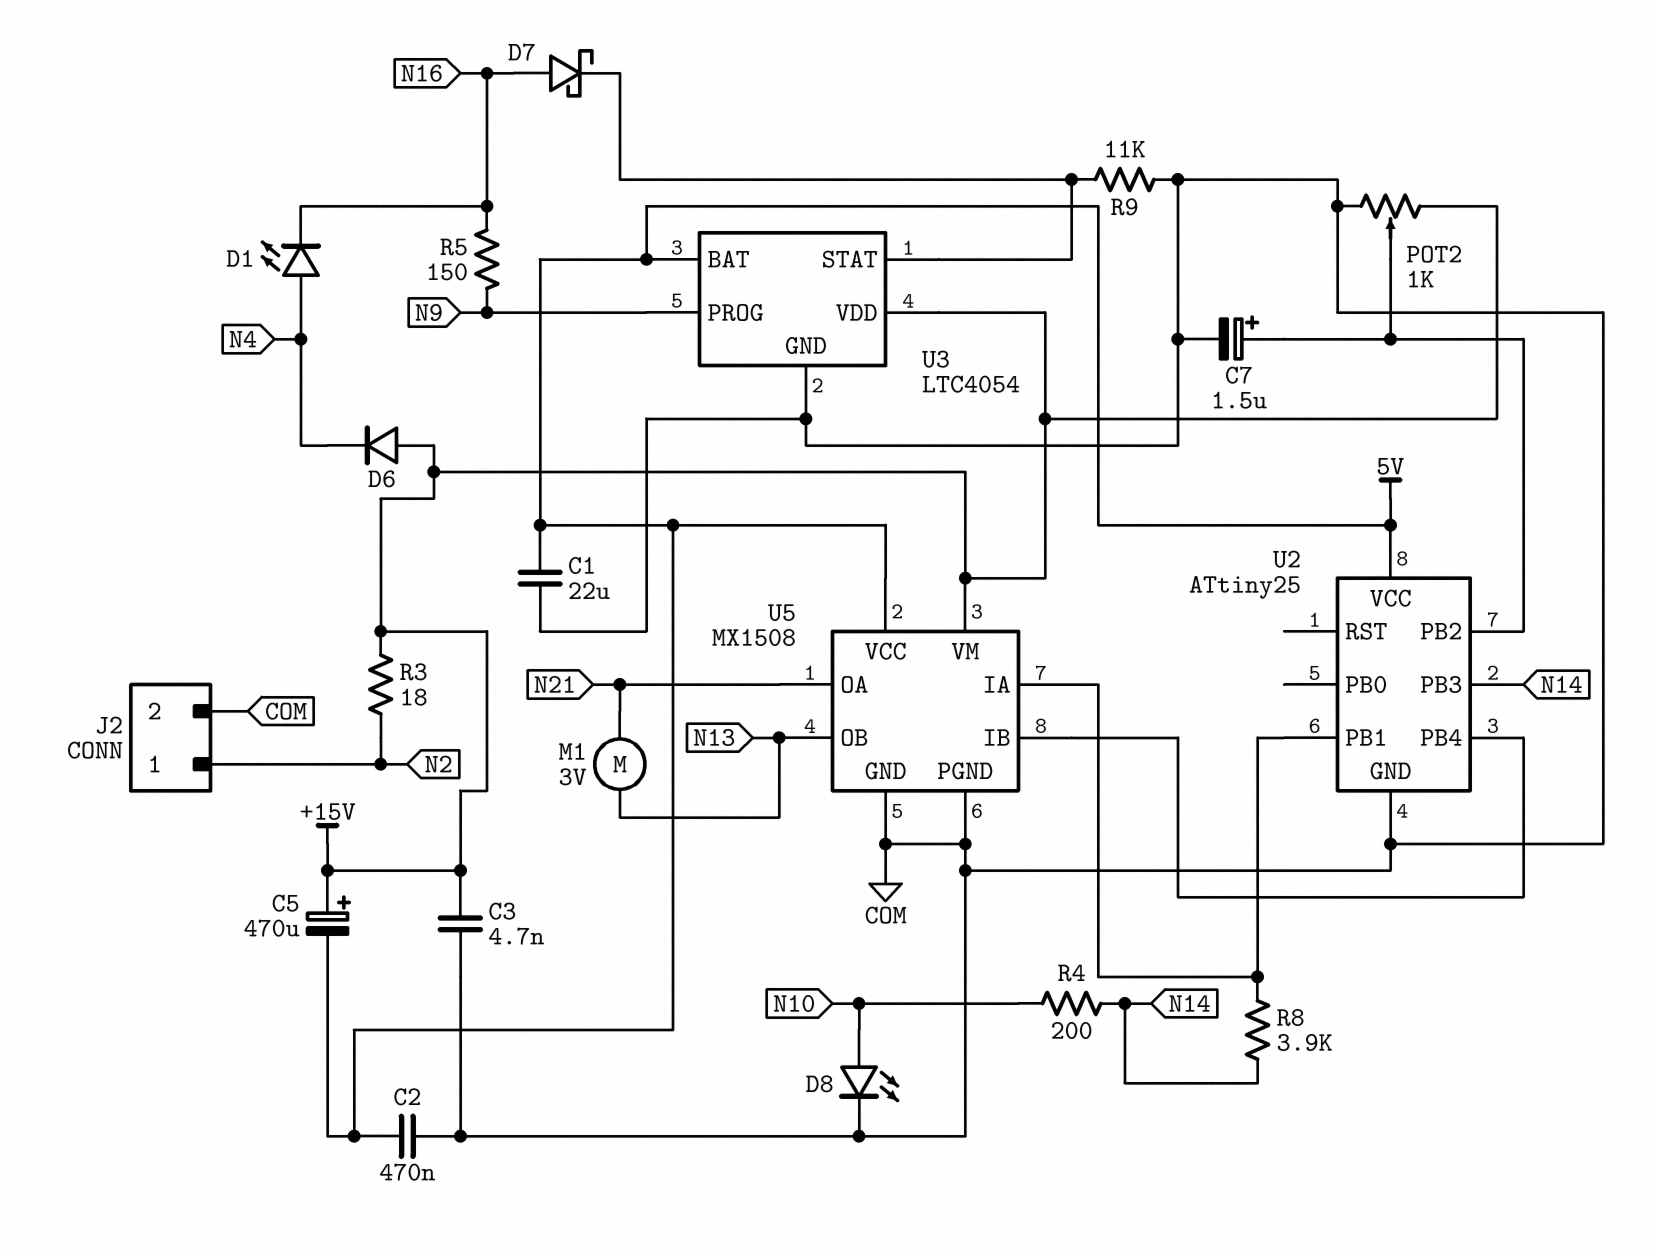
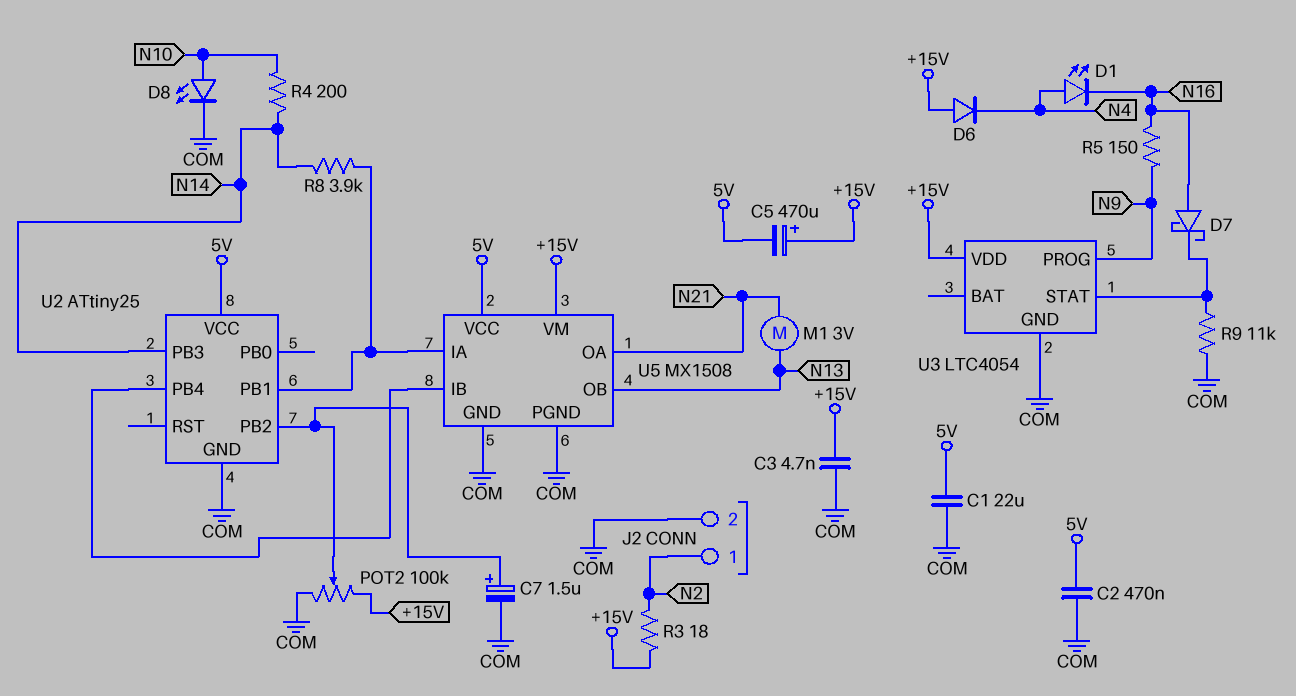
POT2: 1k (+15V, COM, wiper U2/PB2) -> 100k (+15V, COM, wiper U2/PB2)
U3 pin BAT: 5V -> none

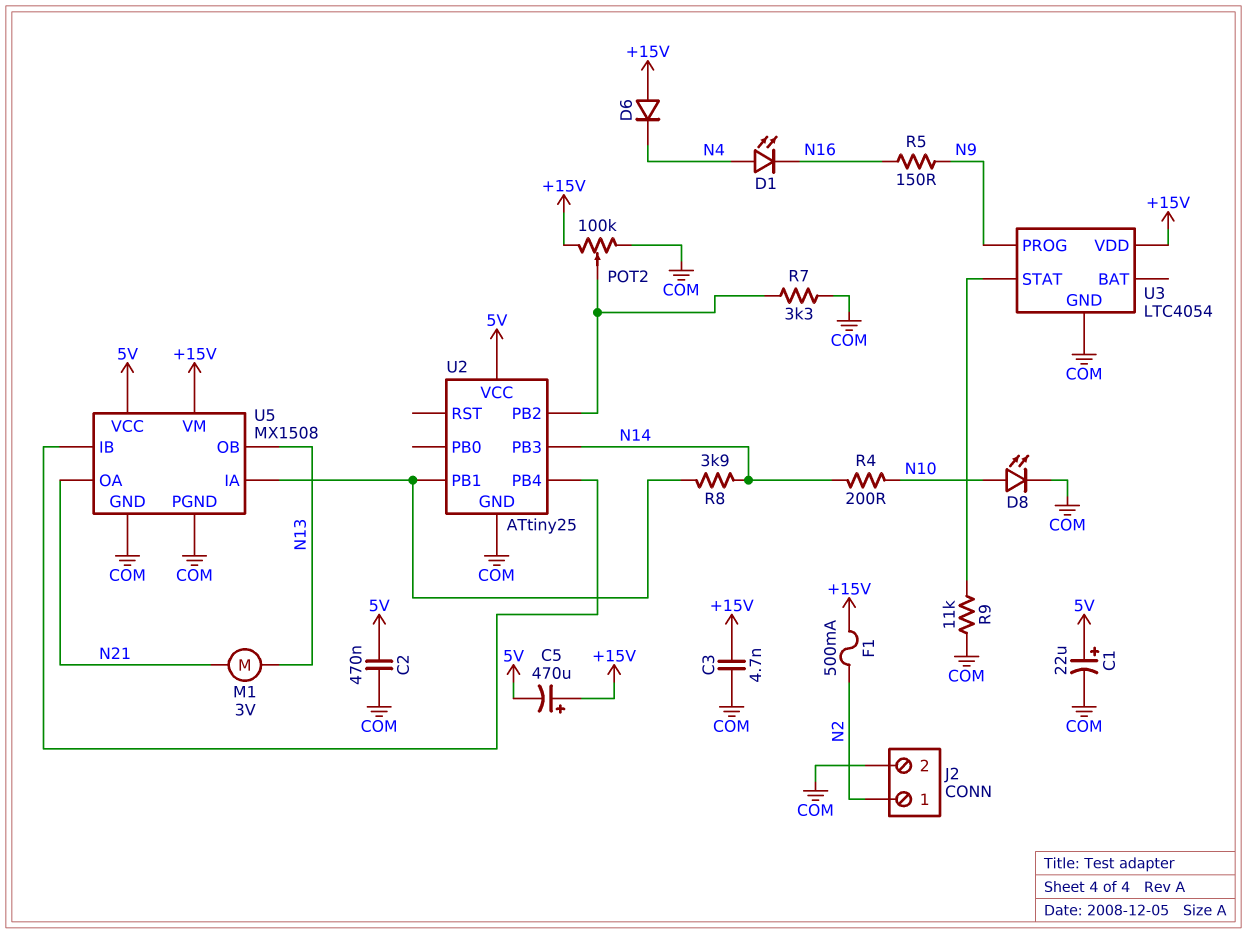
C1: 22uF (5V, COM) -> 22uF (plus 5V, minus COM)
C7: 1.5uF (plus U2/PB2, minus COM) -> none
D7: schottky (A N16, K U3/STAT) -> none
F1: none -> 500mA (+15V, N2)
R3: 18 (+15V, N2) -> none
R7: none -> 3.3k (COM, U2/PB2)

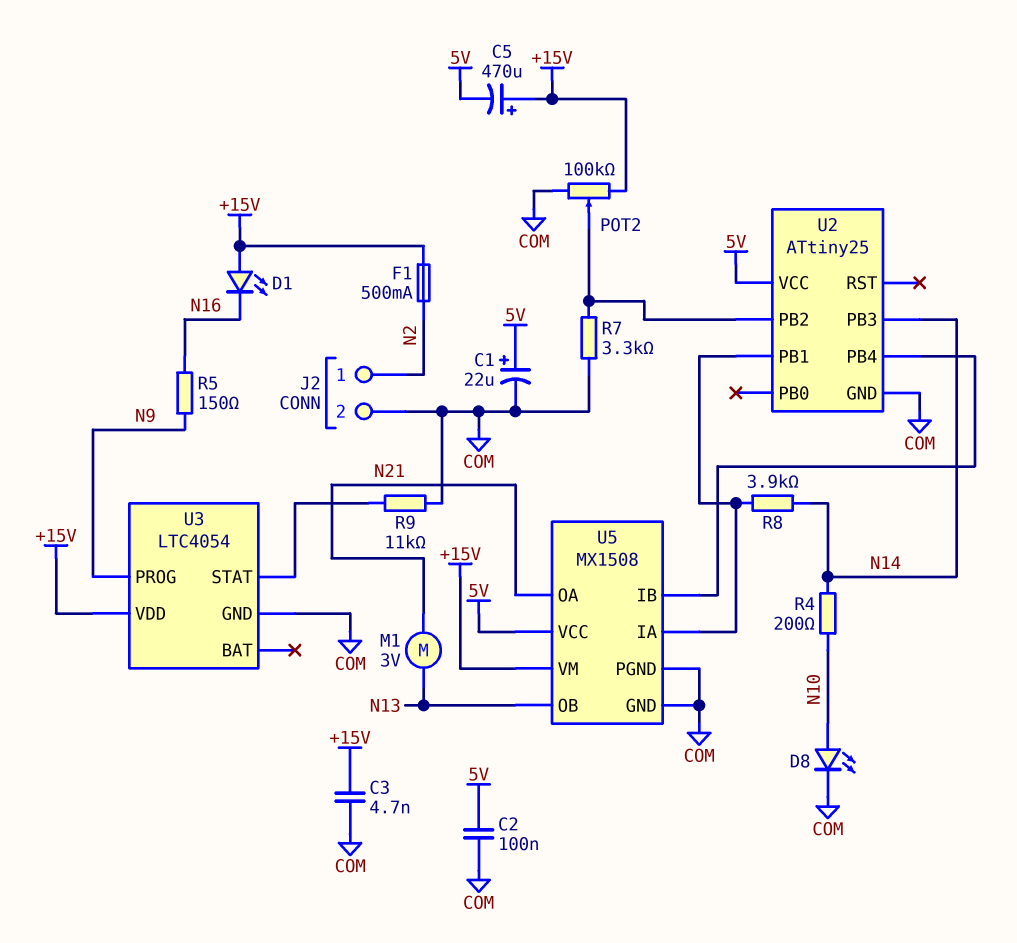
C2: 470nF (5V, COM) -> 100nF (5V, COM)
D1: LED (A N4, K N16) -> LED (A +15V, K N16)
D6: diode (A +15V, K N4) -> none

